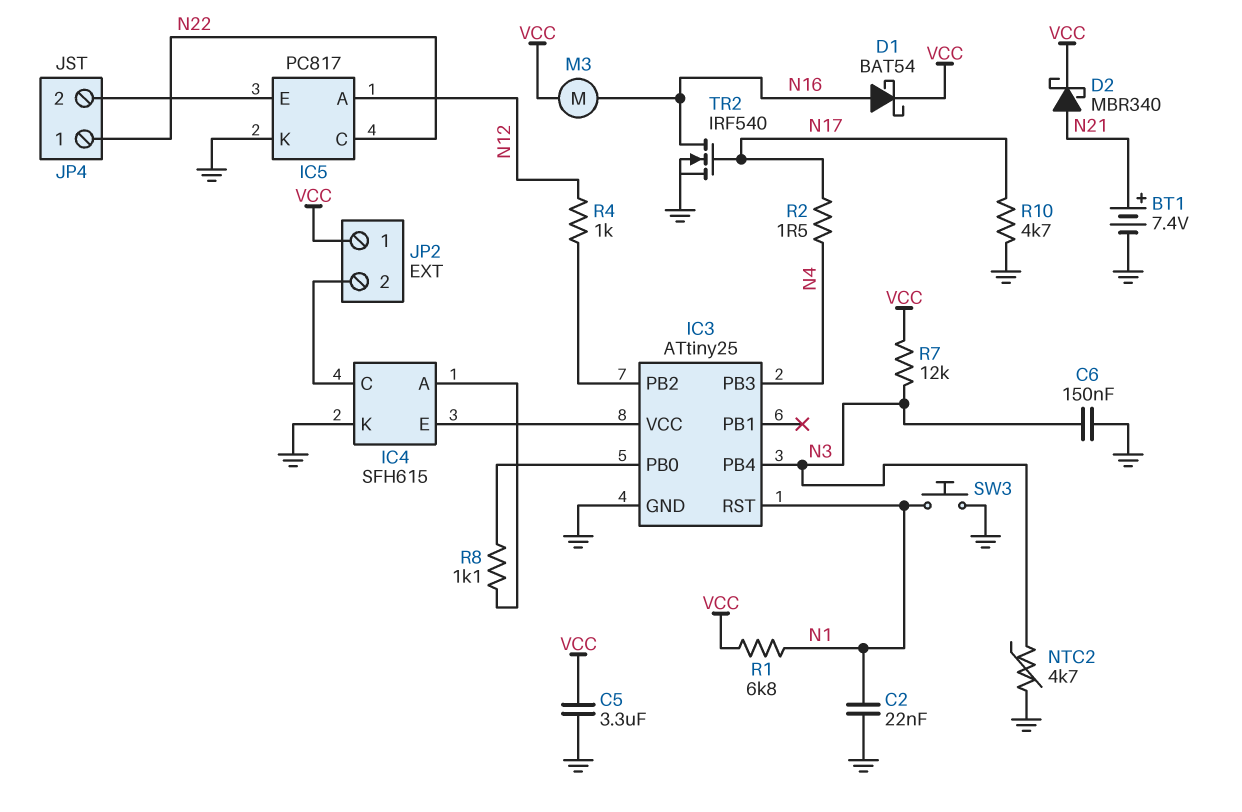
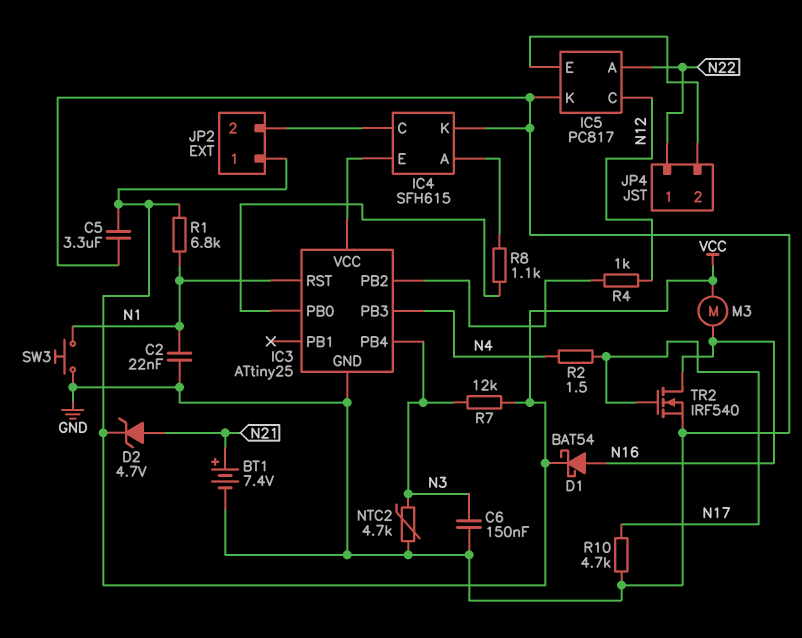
D2: schottky MBR340 (A N21, K VCC) -> zener 4.7V (A N21, K VCC)
IC5 pin A: N12 -> N22
IC5 pin C: N22 -> N12

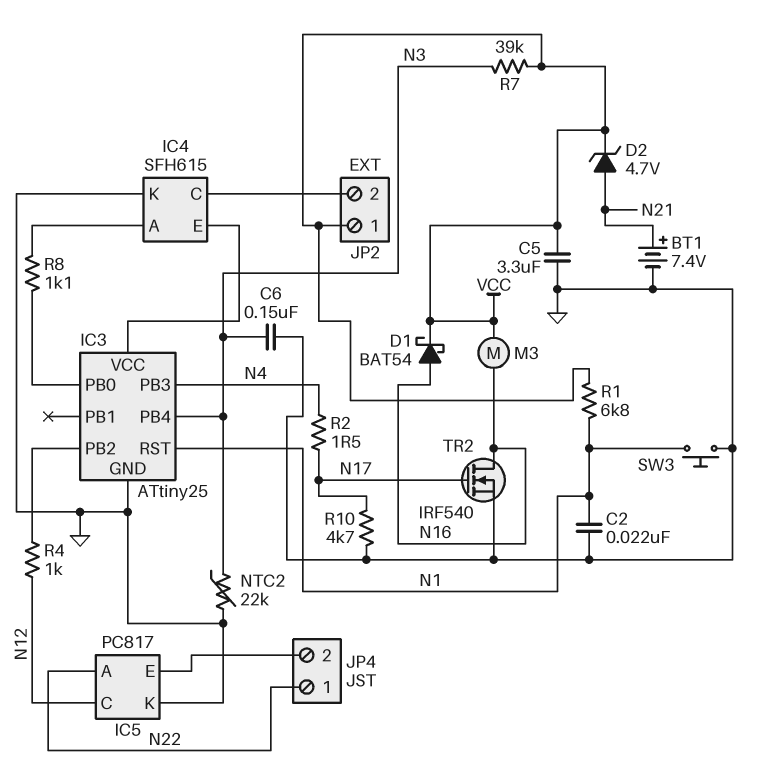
NTC2: 4.7k (GND, N3) -> 22k (GND, N3)
R7: 12k (N3, VCC) -> 39k (N3, VCC)

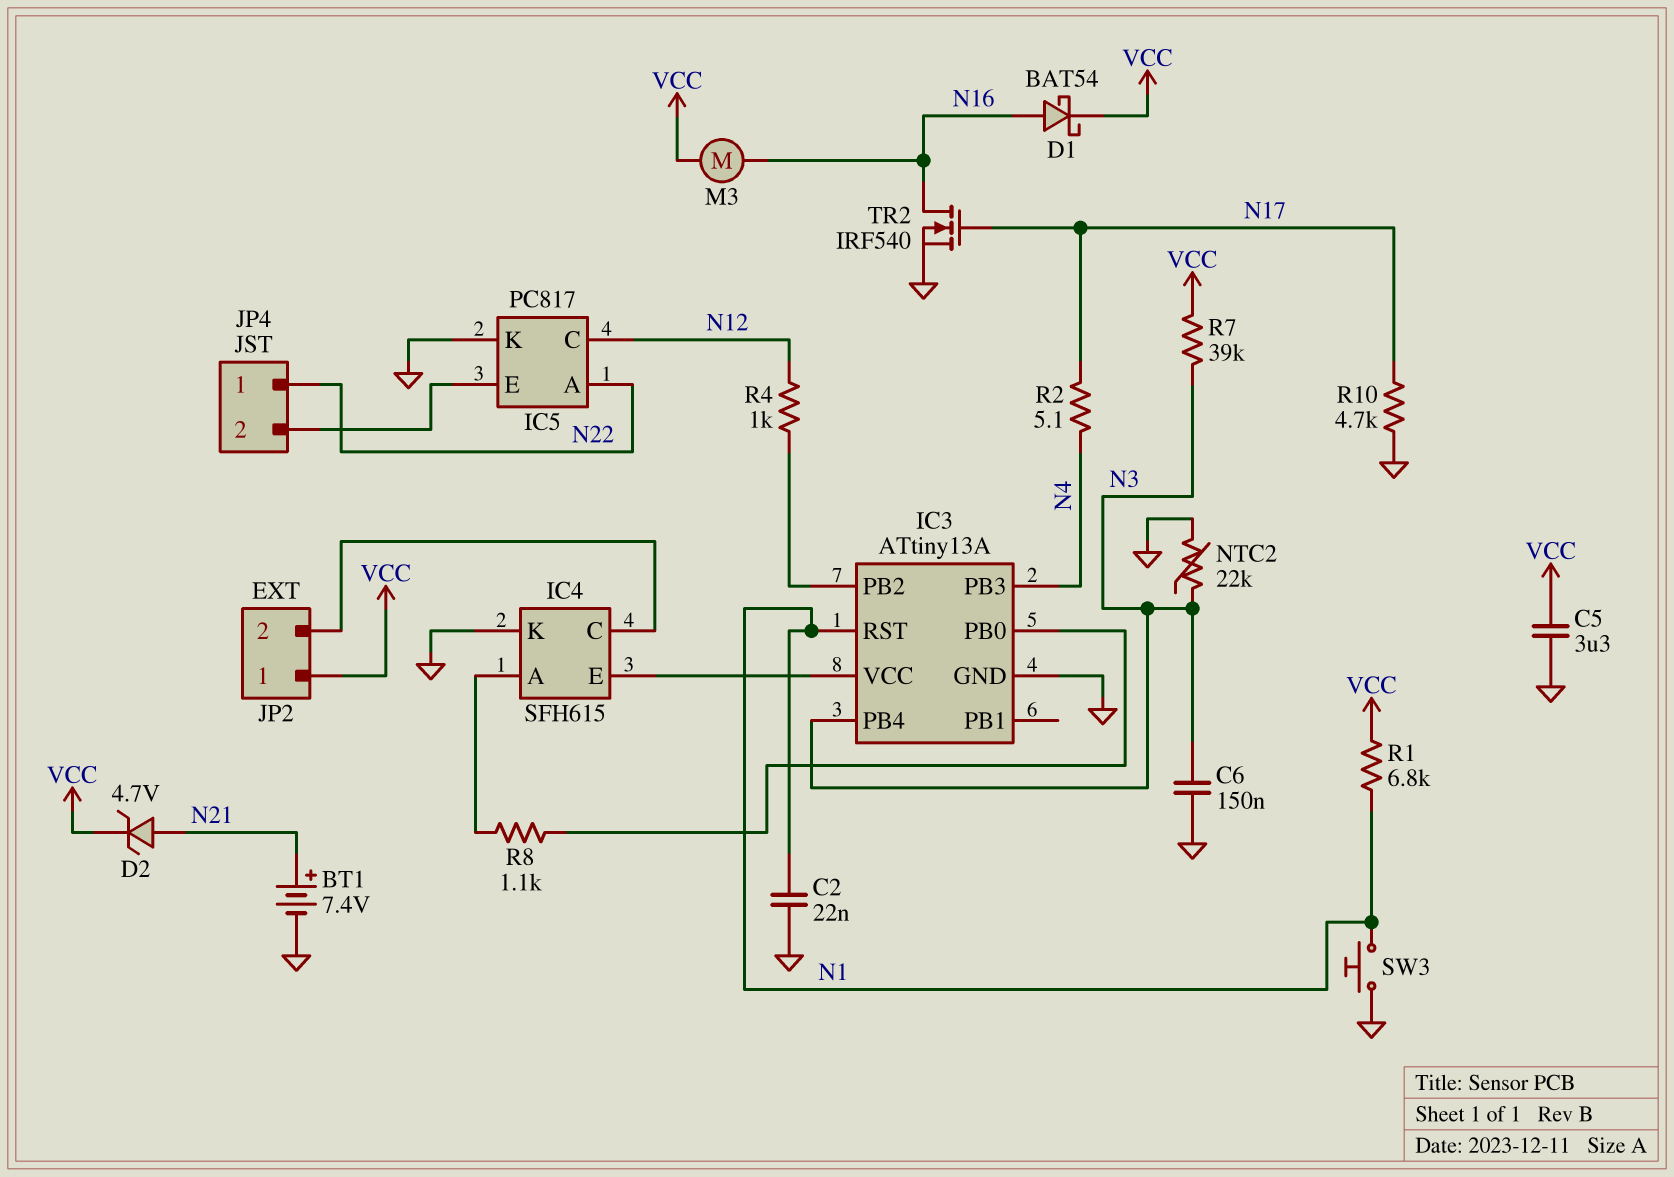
IC3: ATtiny25 -> ATtiny13A
R2: 1.5 (N4, N17) -> 5.1 (N4, N17)

